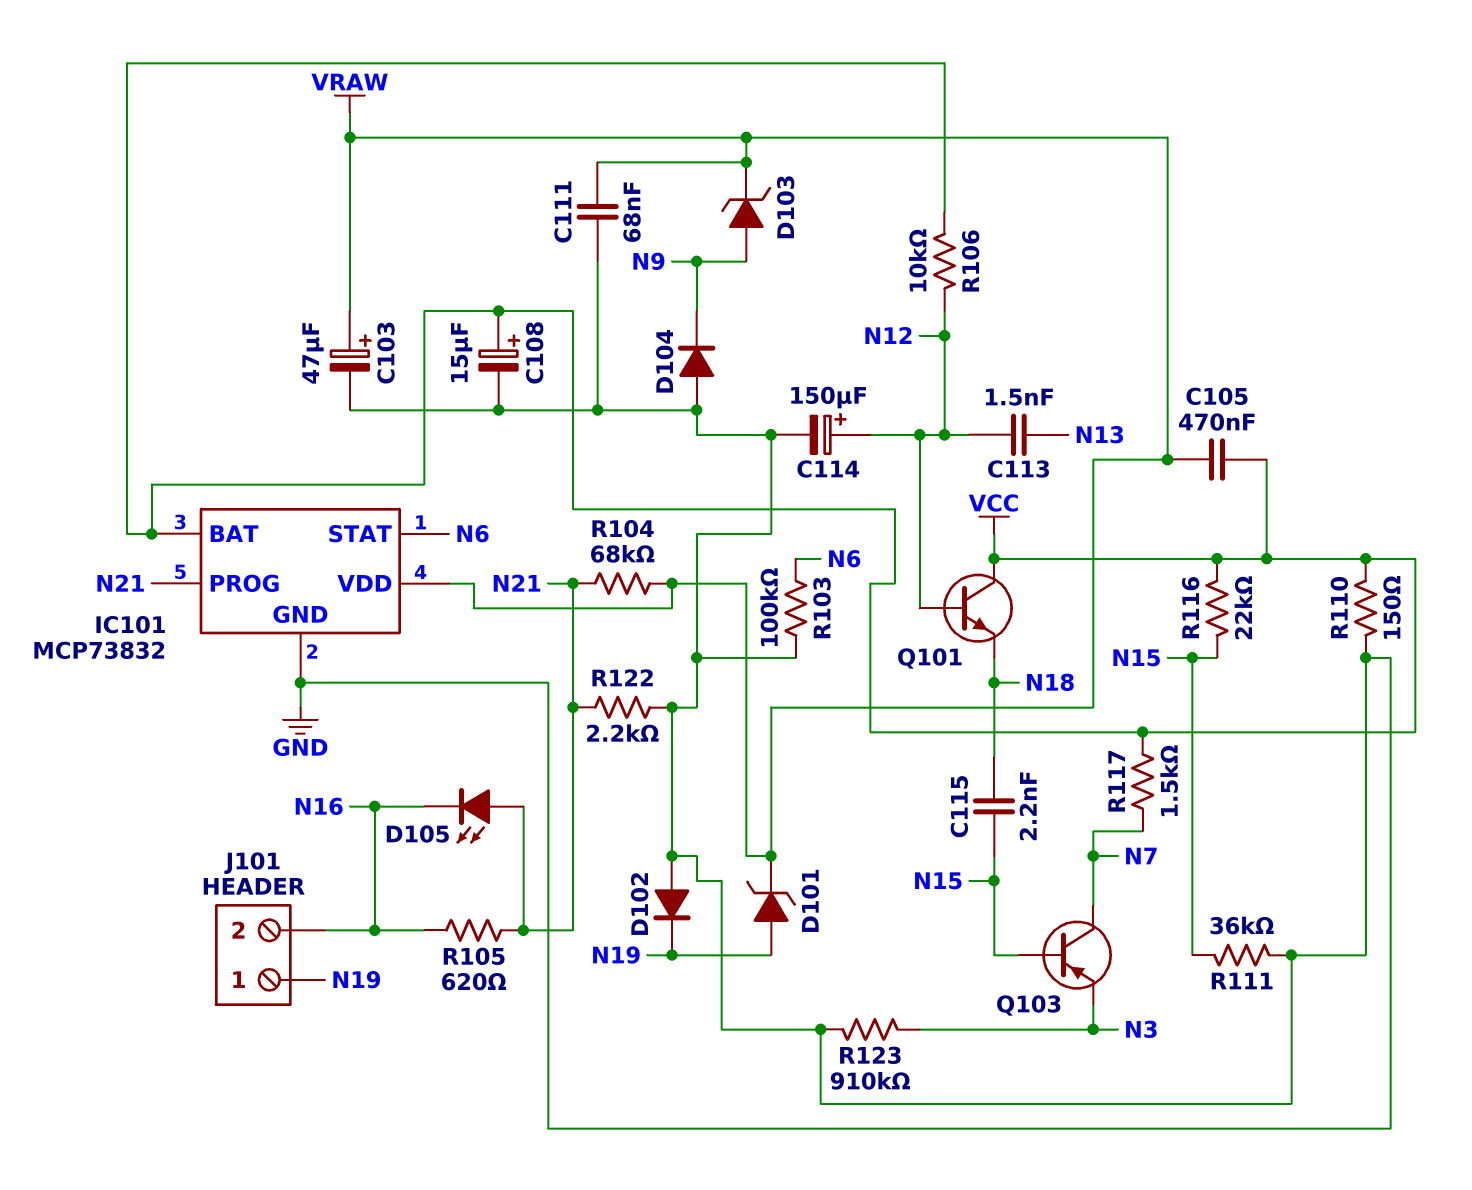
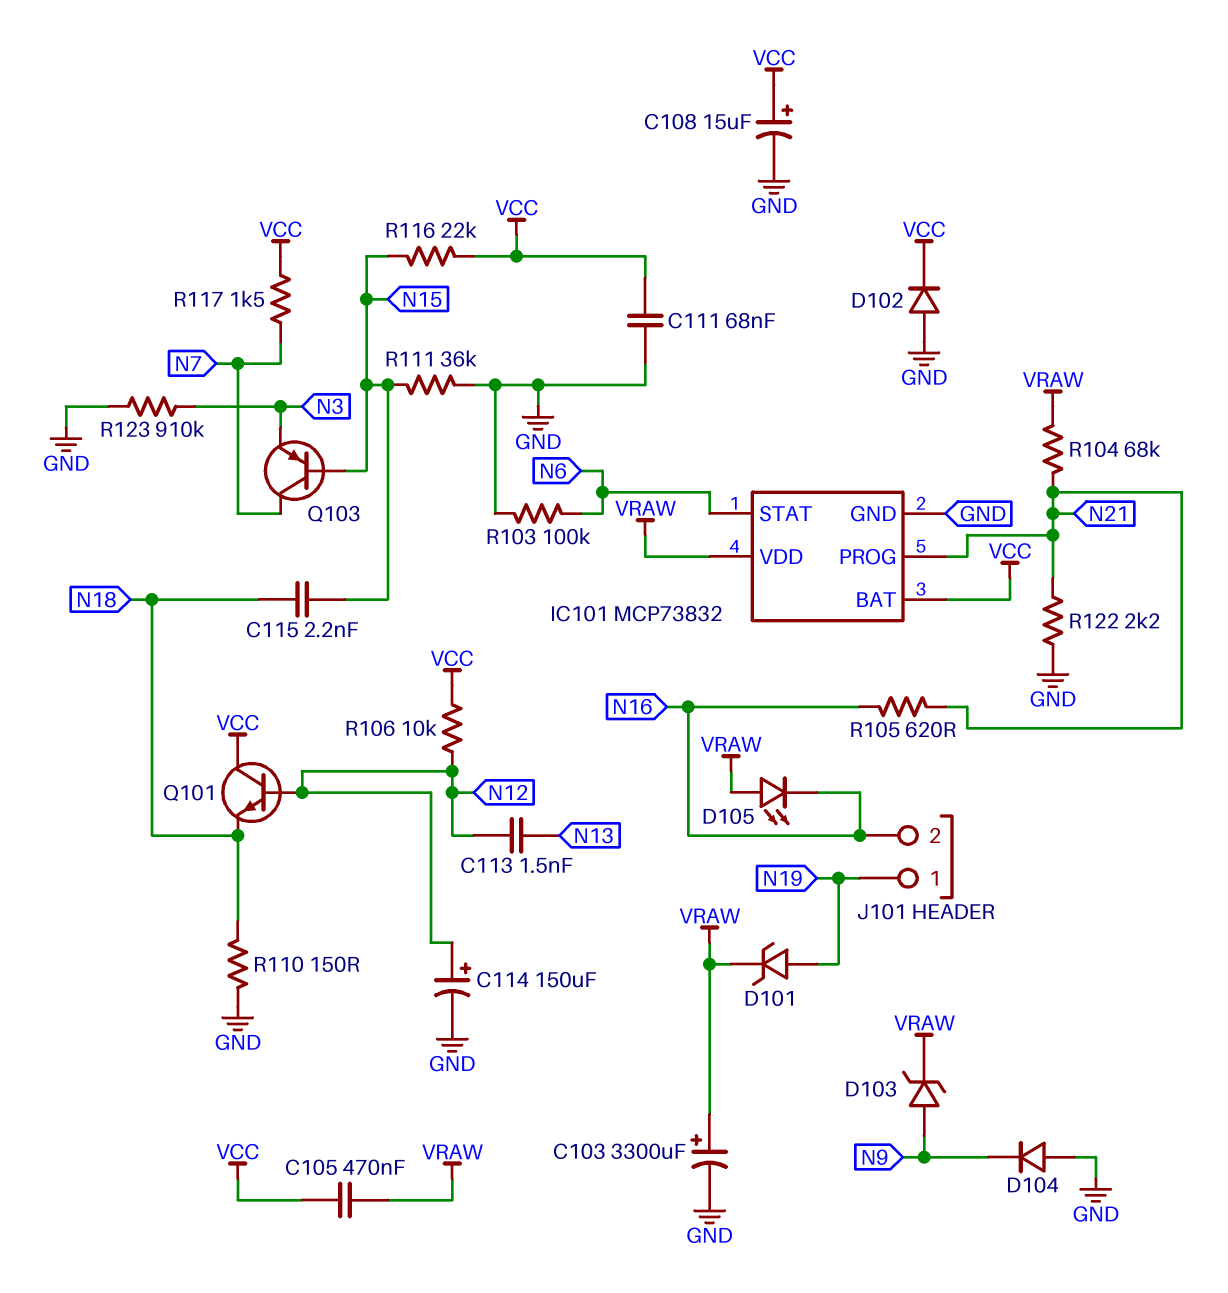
C103: 47uF (plus VRAW, minus GND) -> 3300uF (plus VRAW, minus GND)
C111: 68nF (GND, VRAW) -> 68nF (GND, VCC)
D102: diode (A GND, K N19) -> diode (A GND, K VCC)
D105: LED (A N21, K N16) -> LED (A VRAW, K N16)
R110: 150 (GND, VCC) -> 150 (GND, N18)

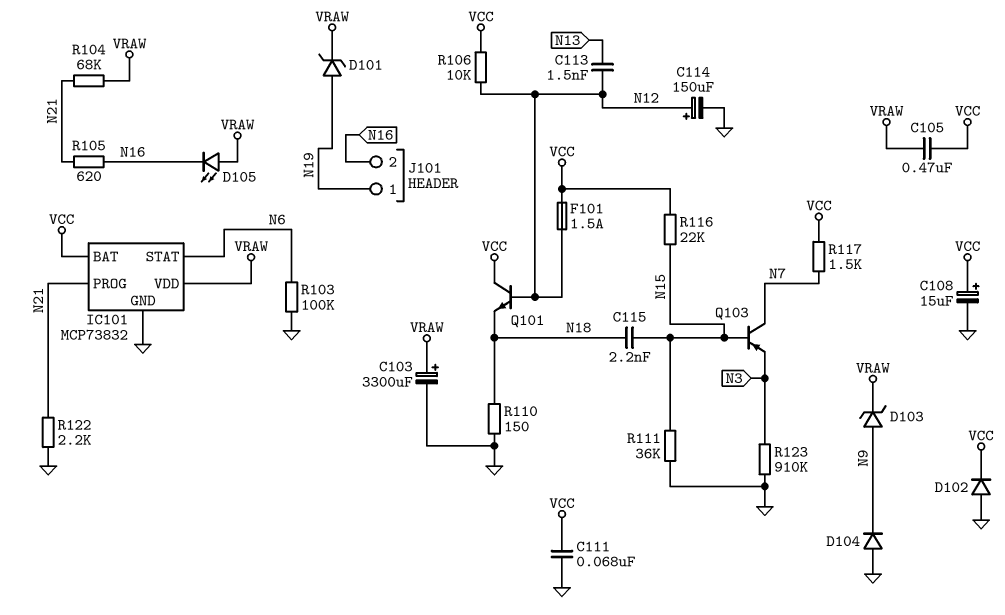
F101: none -> 1.5A (N12, VCC)

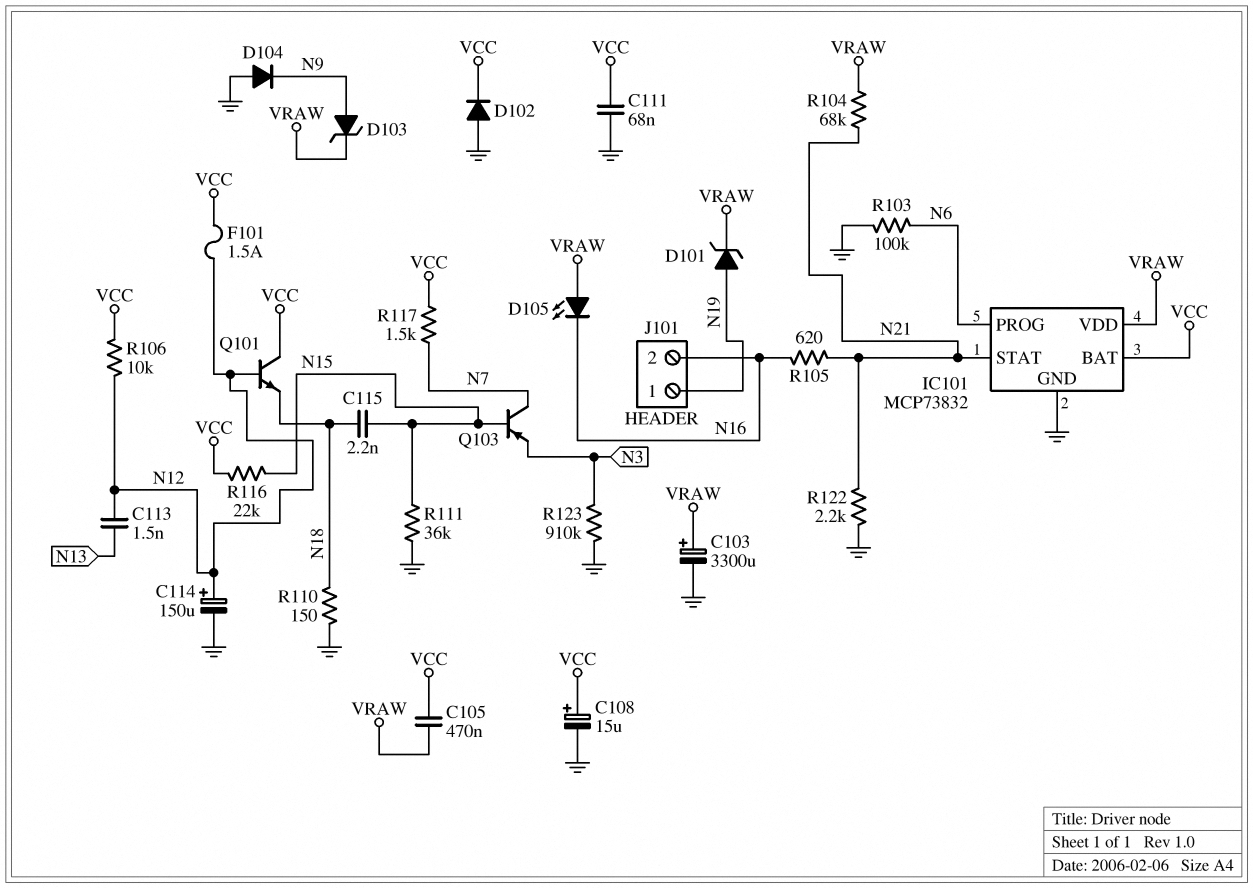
IC101 pin PROG: N21 -> N6
IC101 pin STAT: N6 -> N21

